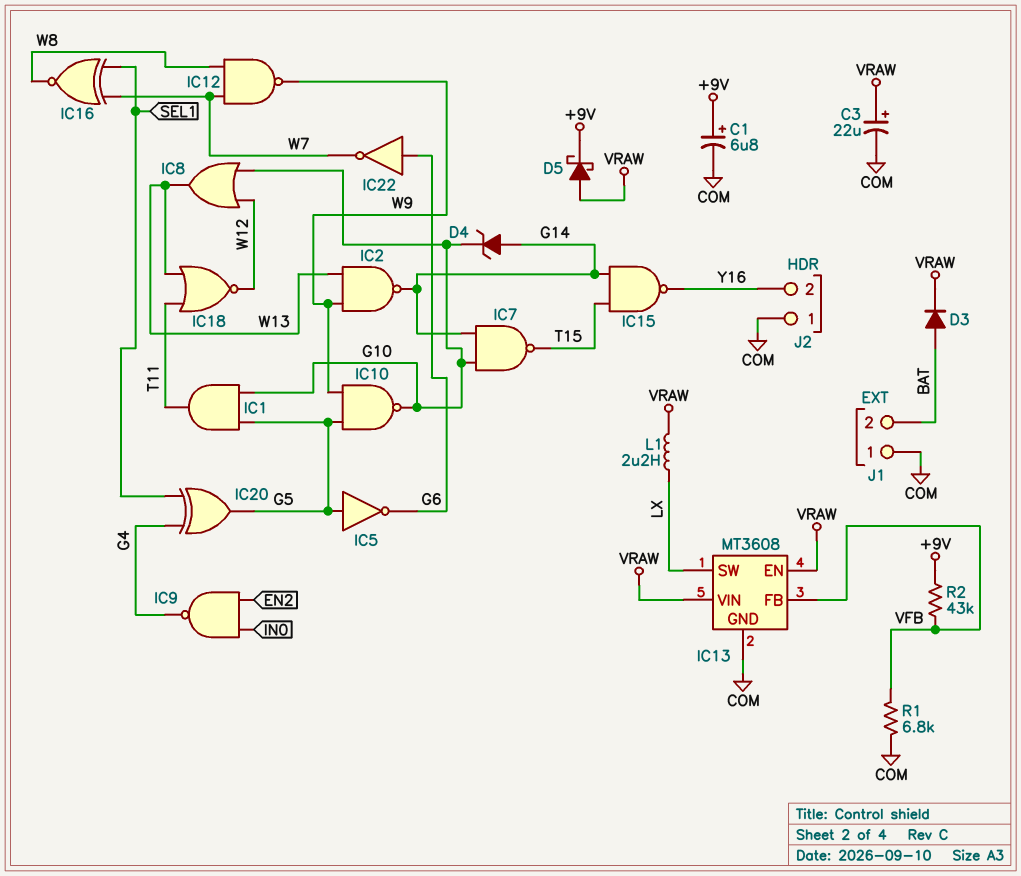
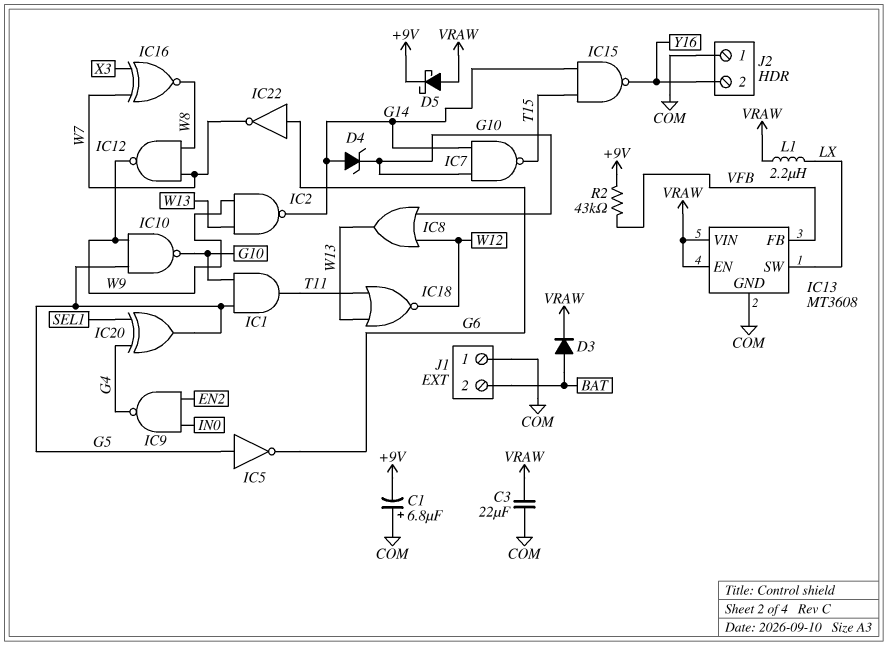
C1: 6.8uF (plus +9V, minus COM) -> 6.8uF (plus COM, minus +9V)
C3: 22uF (plus VRAW, minus COM) -> 22uF (COM, VRAW)
IC16: XNOR (in SEL1, in W7, out W8) -> XNOR (in W7, in X3, out W8)
R1: 6.8k (COM, VFB) -> none

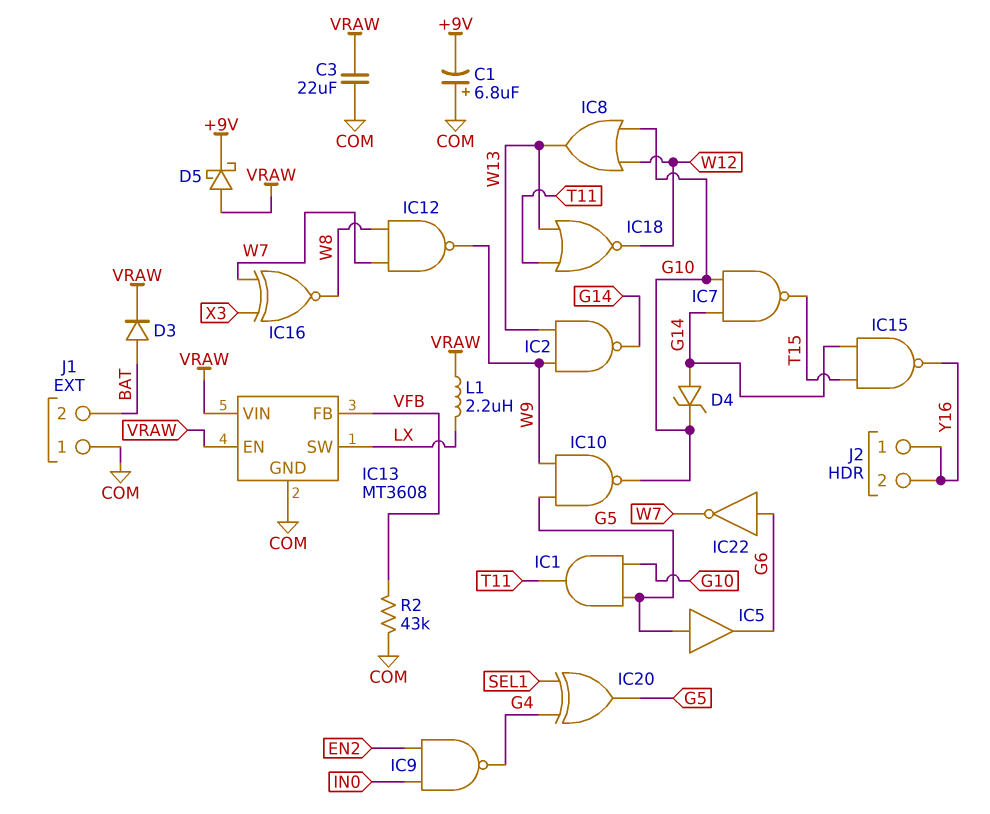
IC5: NOT (in G5, out G6) -> buffer (in G5, out G6)
J2 pin 1: COM -> Y16
R2: 43k (+9V, VFB) -> 43k (COM, VFB)

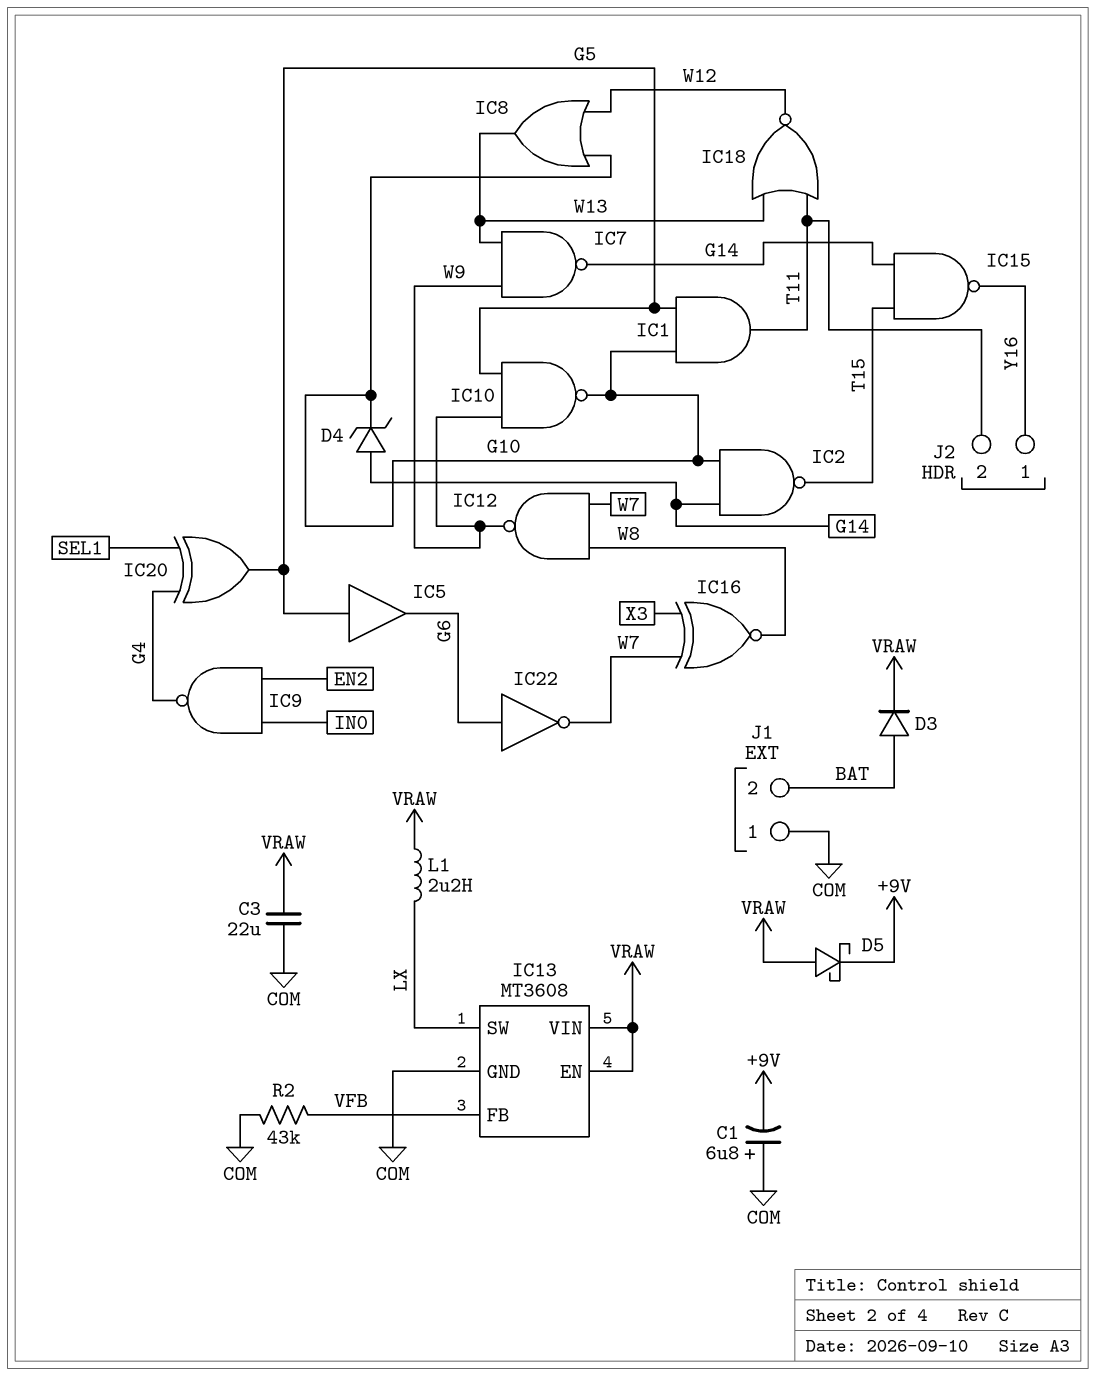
IC2: NAND (in W9, in W13, out G14) -> NAND (in G10, in G14, out T15)
IC7: NAND (in G10, in G14, out T15) -> NAND (in W9, in W13, out G14)
J2 pin 2: Y16 -> T11

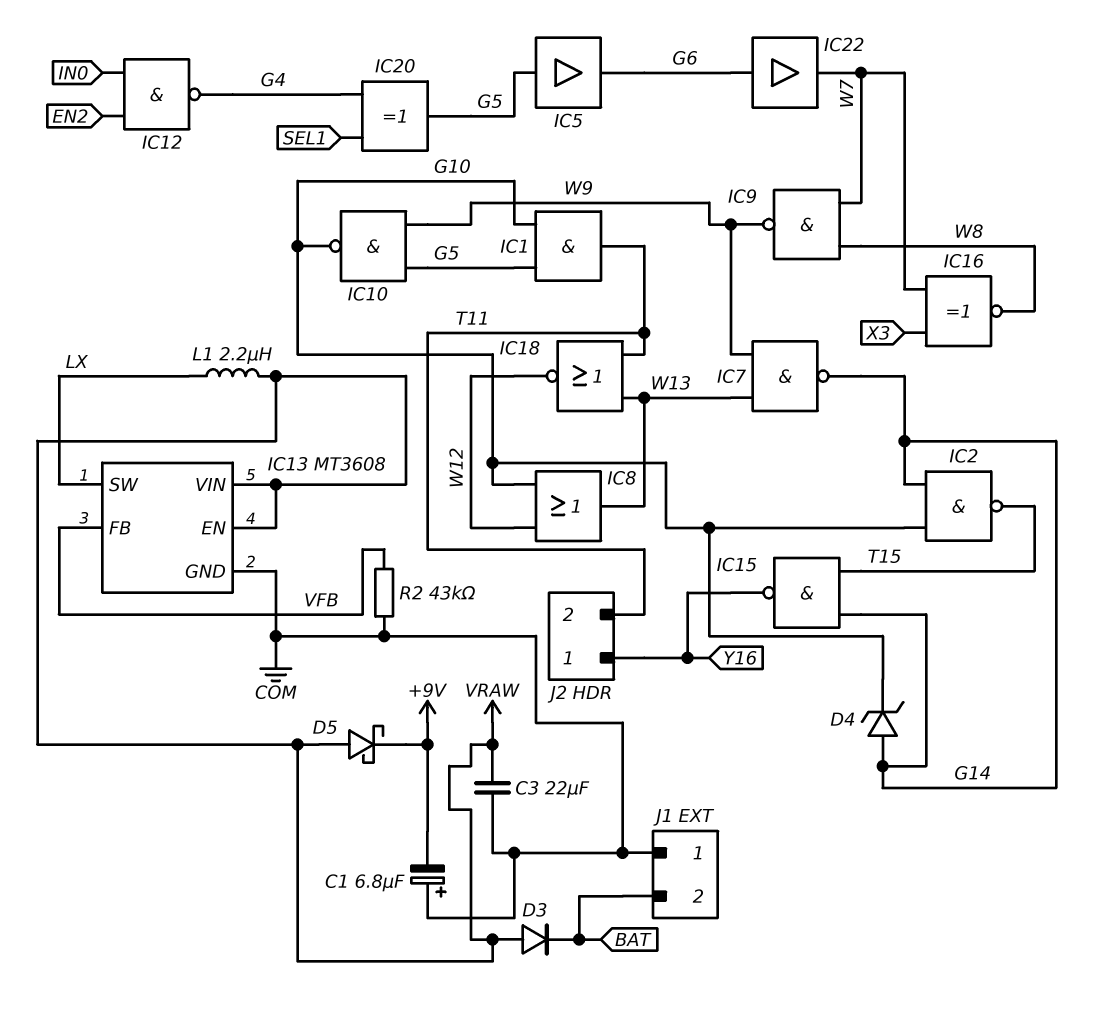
D3: diode (A BAT, K VRAW) -> diode (A VRAW, K BAT)
IC9: NAND (in EN2, in IN0, out G4) -> NAND (in W7, in W8, out W9)
IC12: NAND (in W7, in W8, out W9) -> NAND (in EN2, in IN0, out G4)
IC22: NOT (in G6, out W7) -> buffer (in G6, out W7)

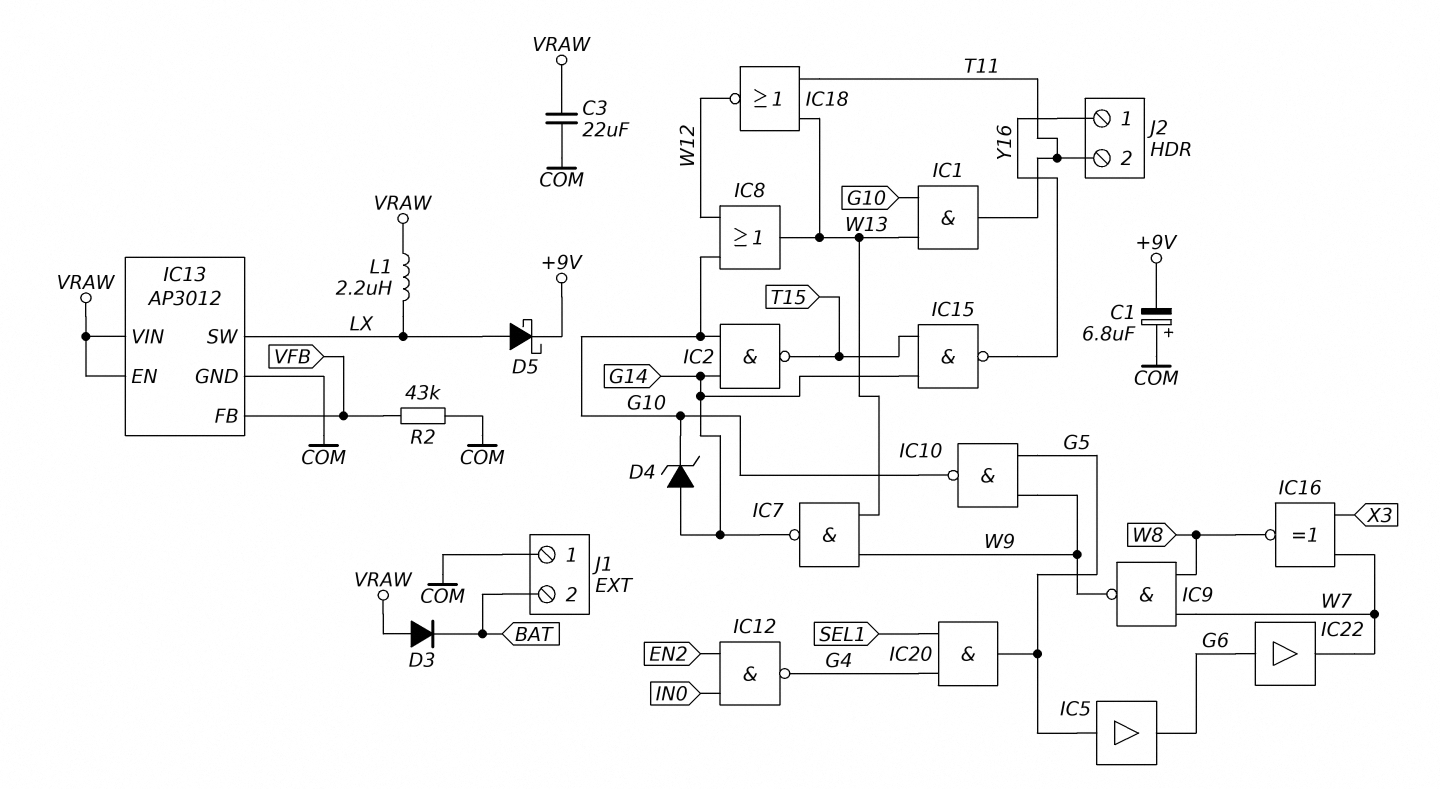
D5: schottky (A VRAW, K +9V) -> schottky (A LX, K +9V)
IC1: AND (in G5, in G10, out T11) -> AND (in G10, in W13, out T11)
IC13: MT3608 -> AP3012
IC20: XOR (in G4, in SEL1, out G5) -> AND (in G4, in SEL1, out G5)

